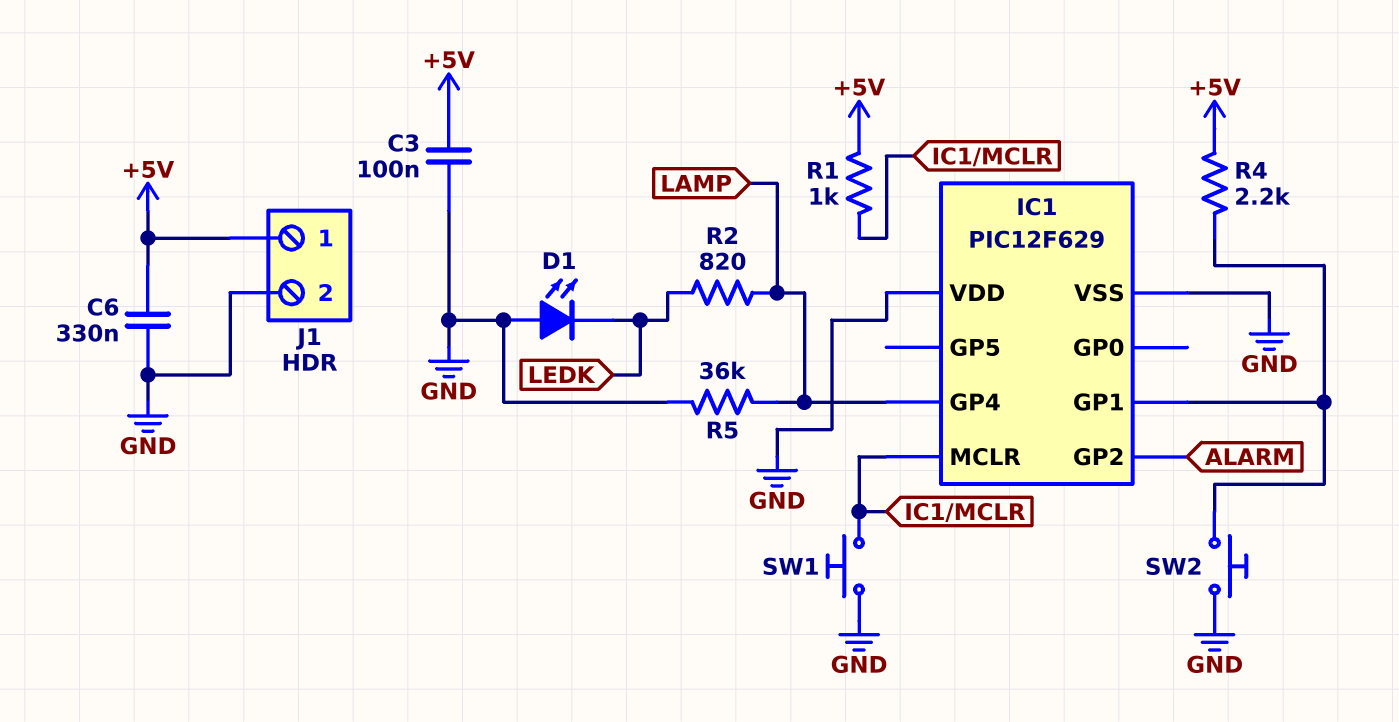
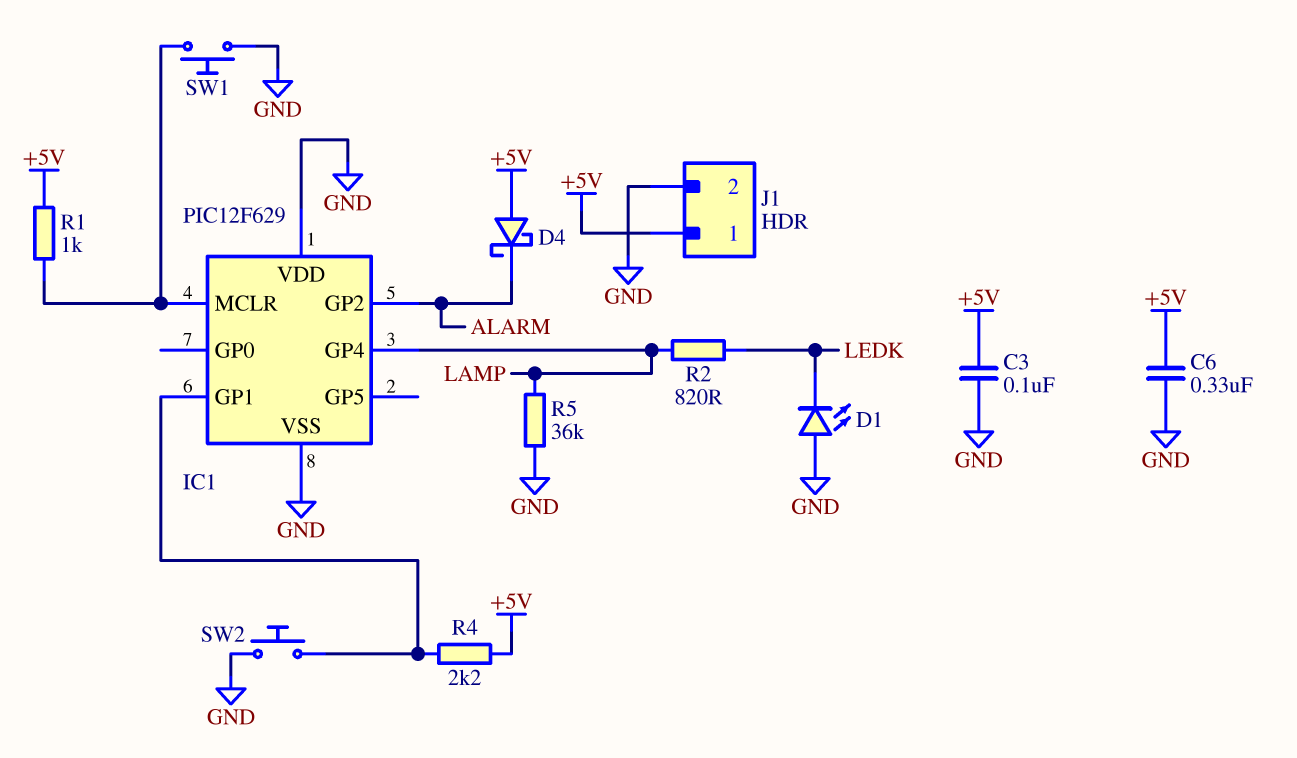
D4: none -> schottky (A +5V, K ALARM)

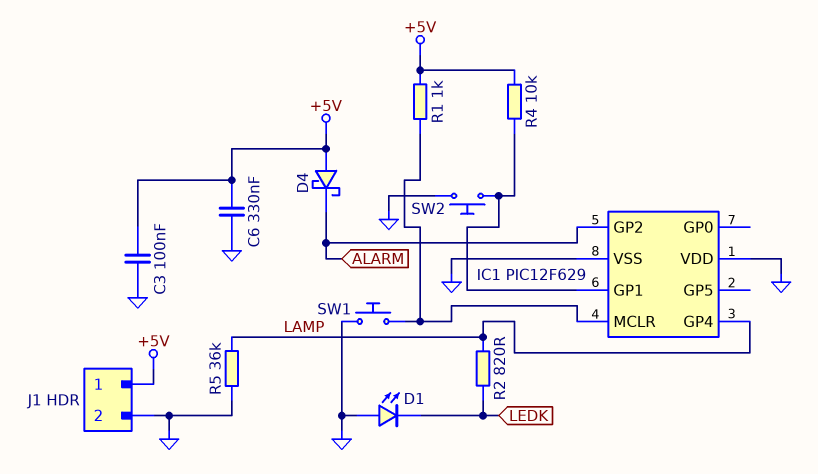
R4: 2.2k (+5V, IC1/GP1) -> 10k (+5V, IC1/GP1)

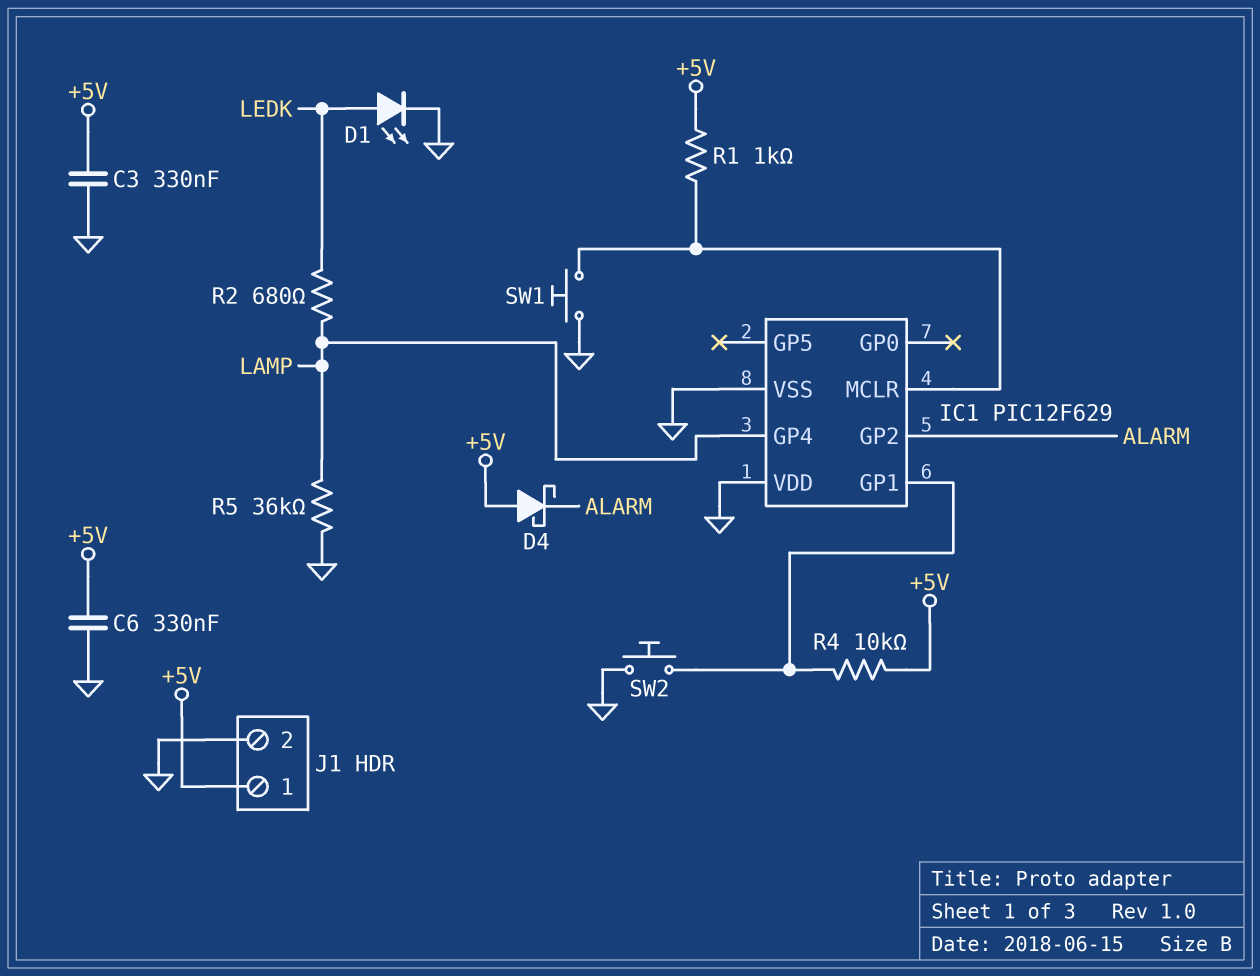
C3: 100nF (+5V, GND) -> 330nF (+5V, GND)
D1: LED (A GND, K LEDK) -> LED (A LEDK, K GND)
R2: 820 (LAMP, LEDK) -> 680 (LAMP, LEDK)

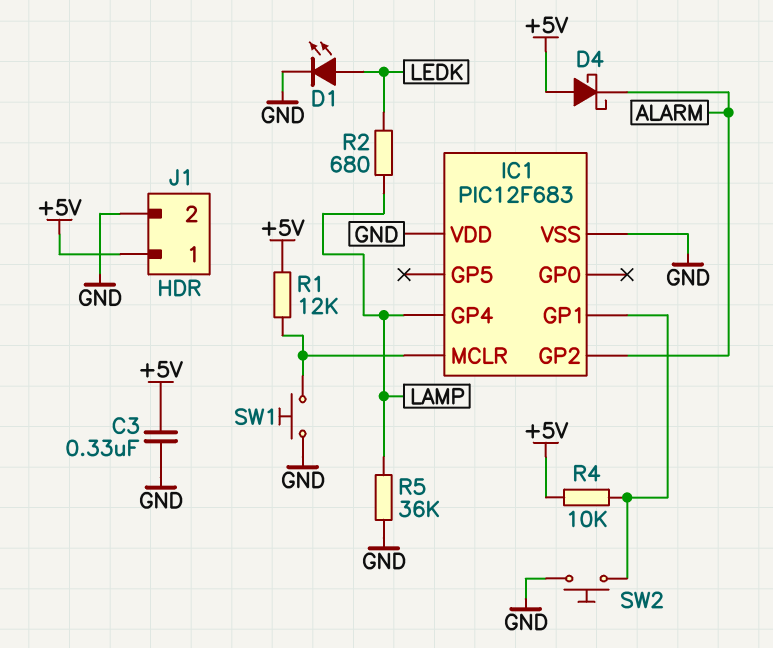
C6: 330nF (+5V, GND) -> none
IC1: PIC12F629 -> PIC12F683
R1: 1k (+5V, IC1/MCLR) -> 12k (+5V, IC1/MCLR)

